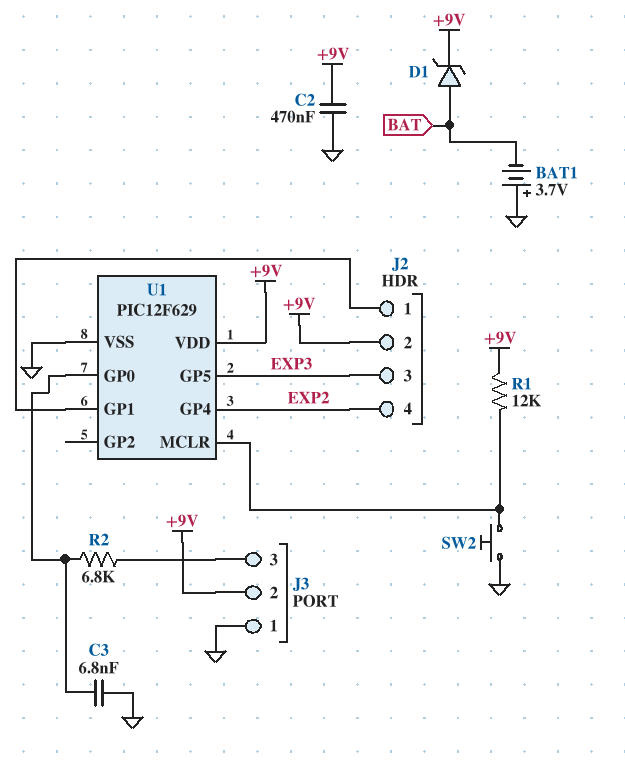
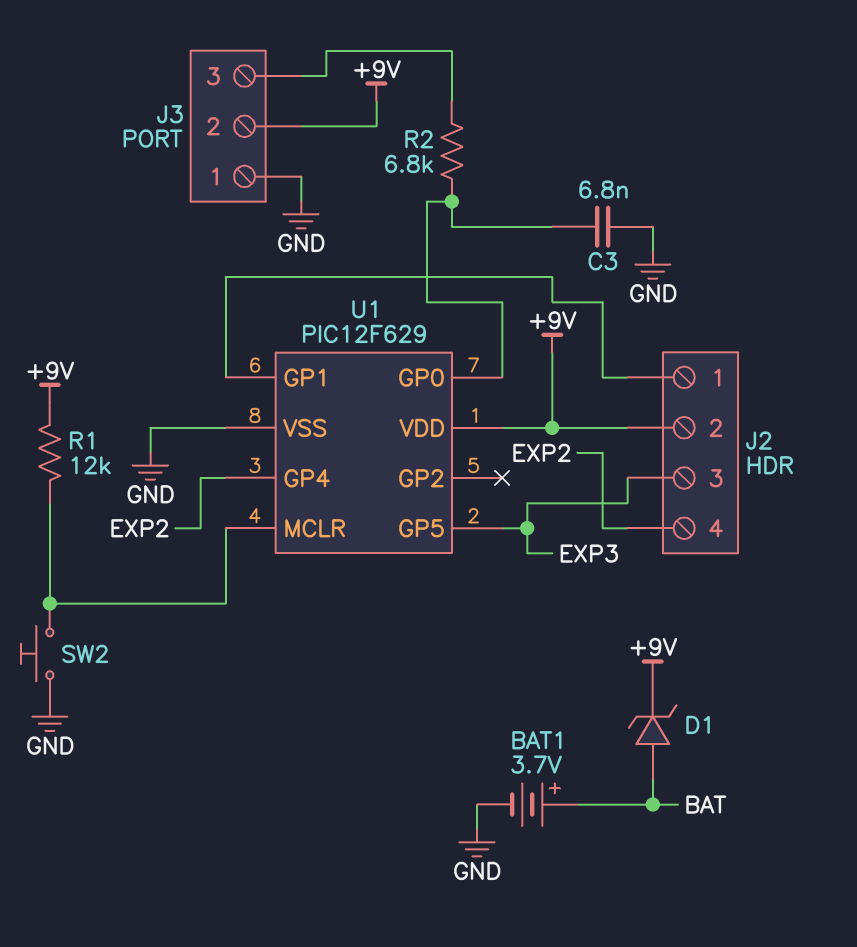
BAT1: 3.7V (plus GND, minus BAT) -> 3.7V (plus BAT, minus GND)
C2: 470nF (+9V, GND) -> none

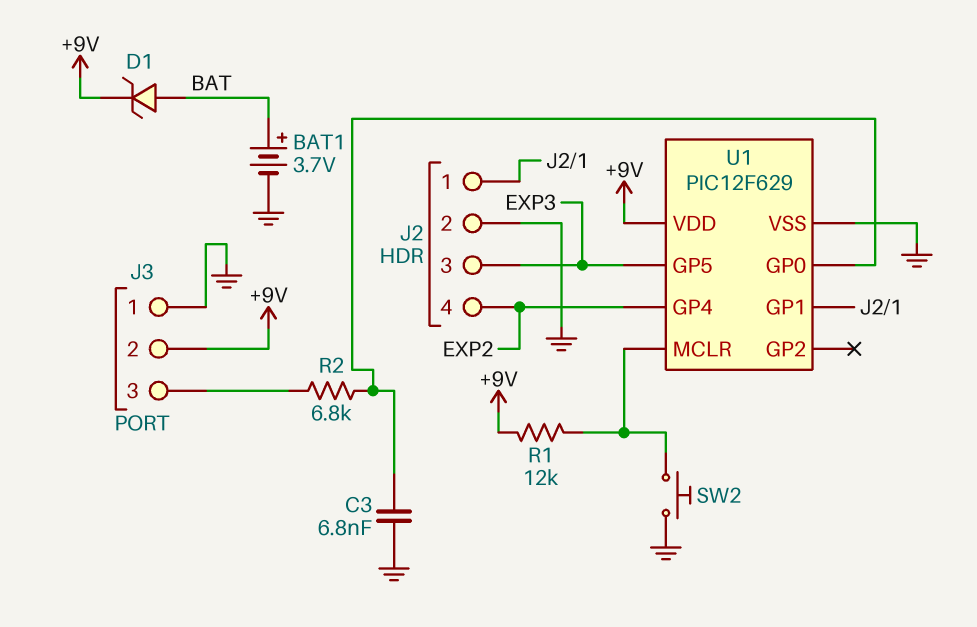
J2 pin 2: +9V -> GND

